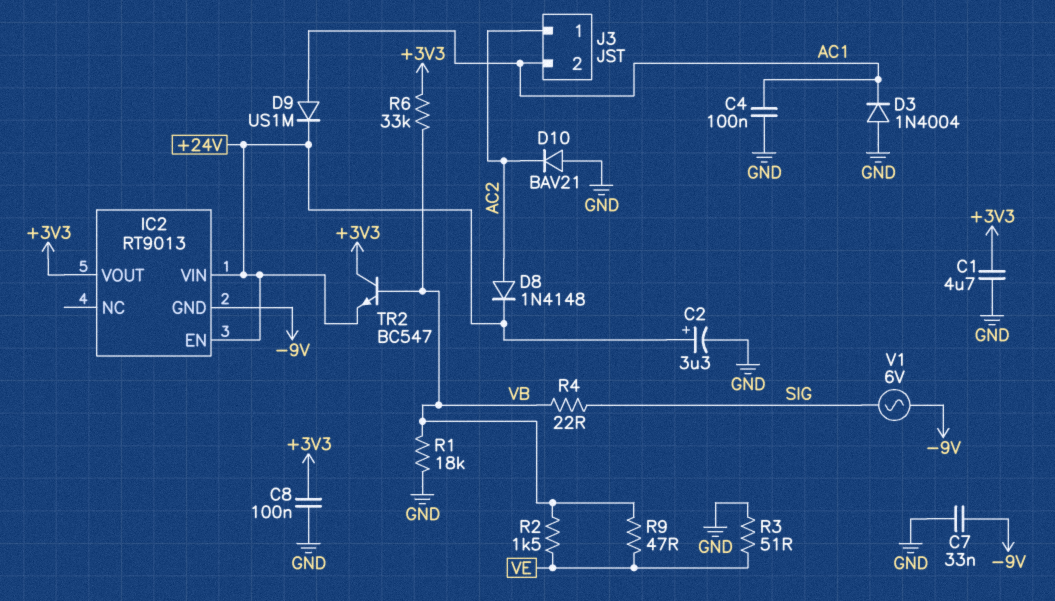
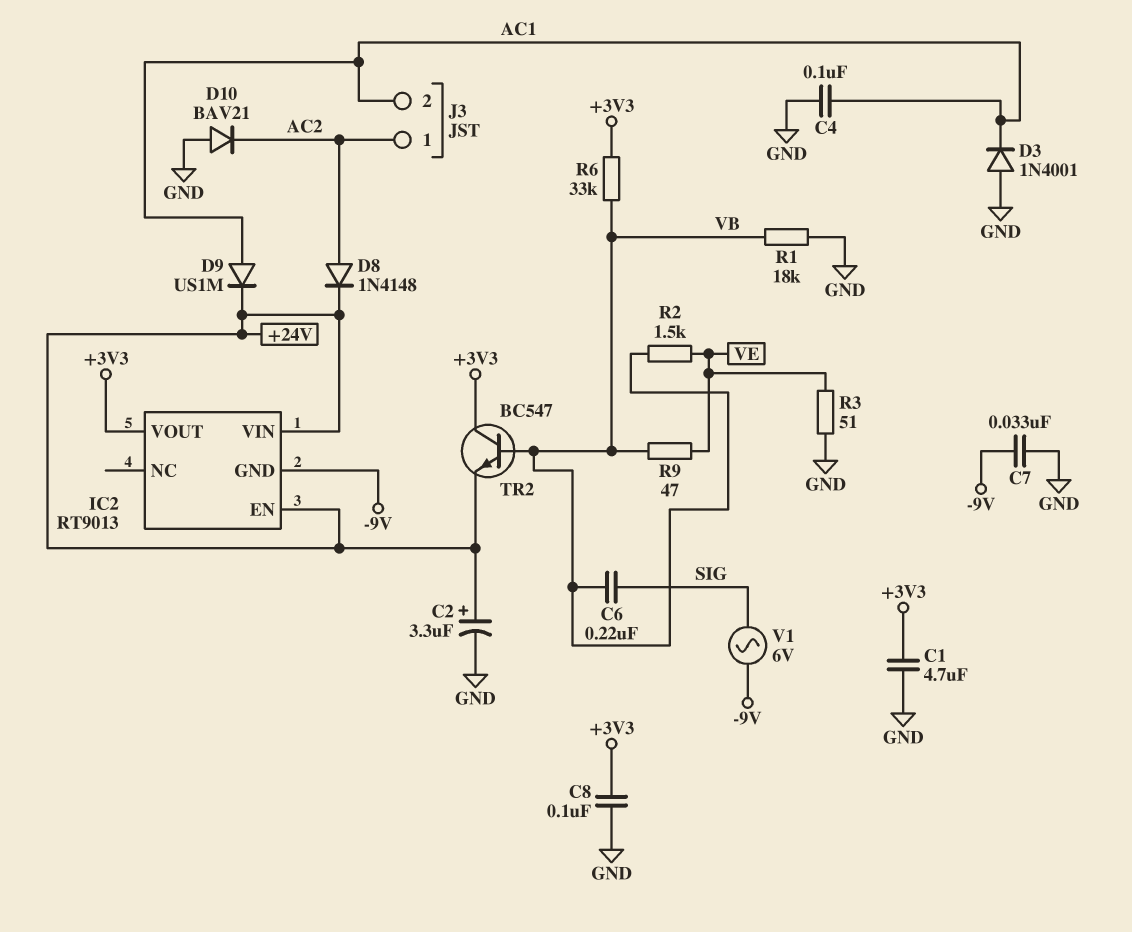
C6: none -> 220nF (SIG, VB)
D3: diode 1N4004 (A GND, K AC1) -> diode 1N4001 (A GND, K AC1)
R4: 22 (SIG, VB) -> none

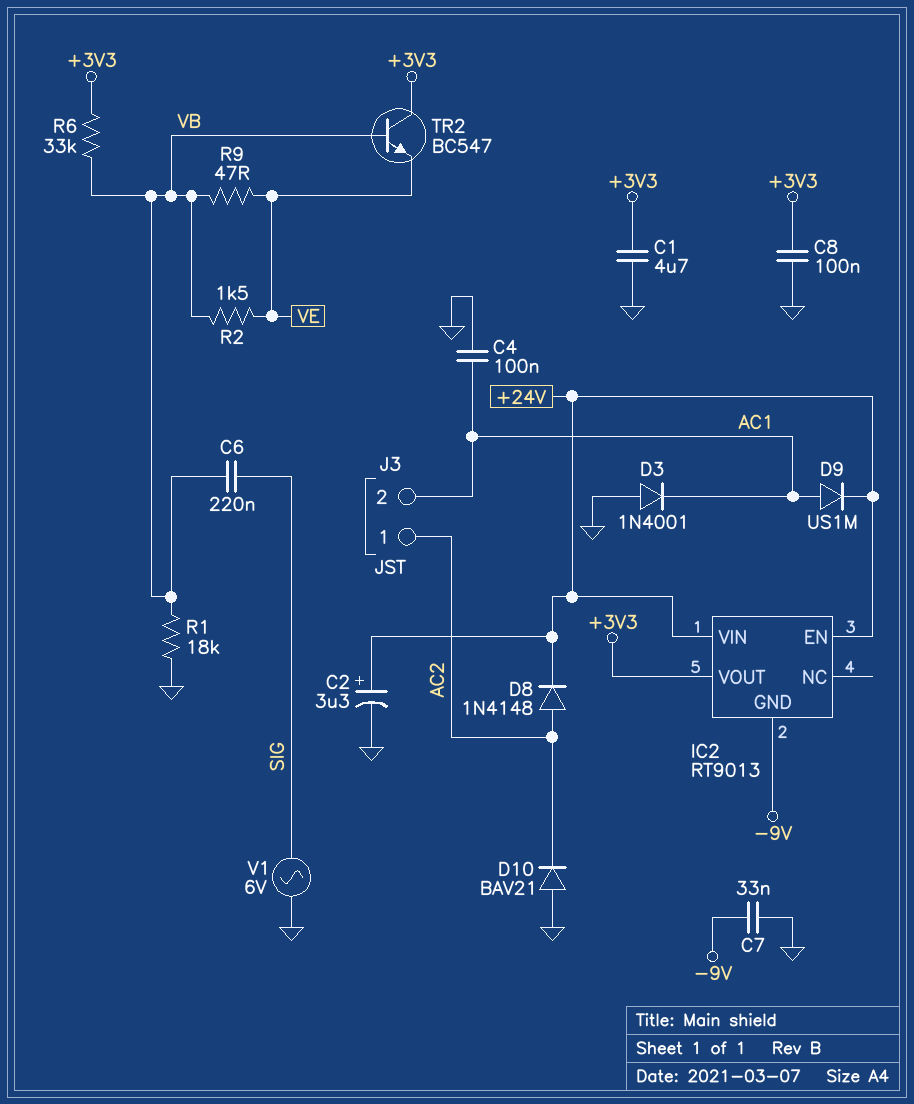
R3: 51 (GND, VE) -> none
TR2: NPN BC547 (B VB, C +3V3, E +24V) -> NPN BC547 (B VB, C +3V3, E VE)
V1: AC 6V (-9V, SIG) -> AC 6V (GND, SIG)

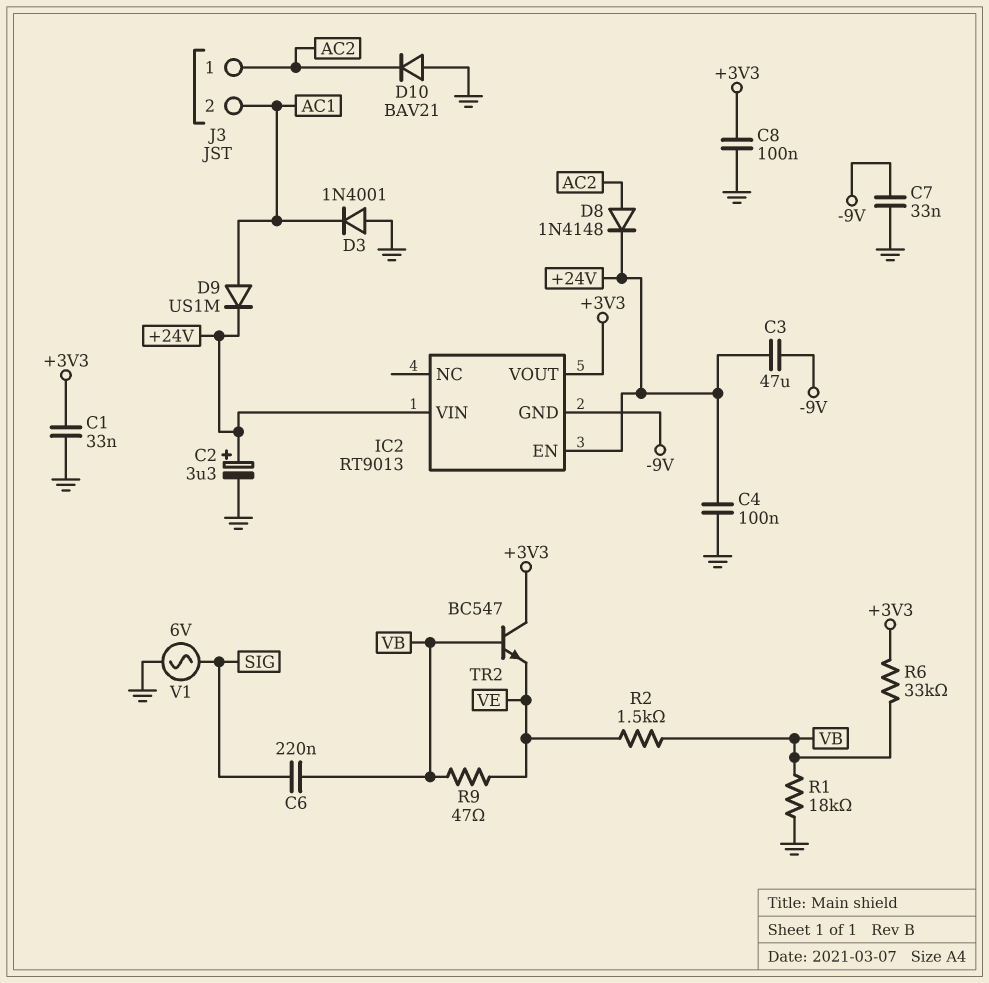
C1: 4.7uF (+3V3, GND) -> 33nF (+3V3, GND)
C3: none -> 47uF (+24V, -9V)
C4: 100nF (AC1, GND) -> 100nF (+24V, GND)

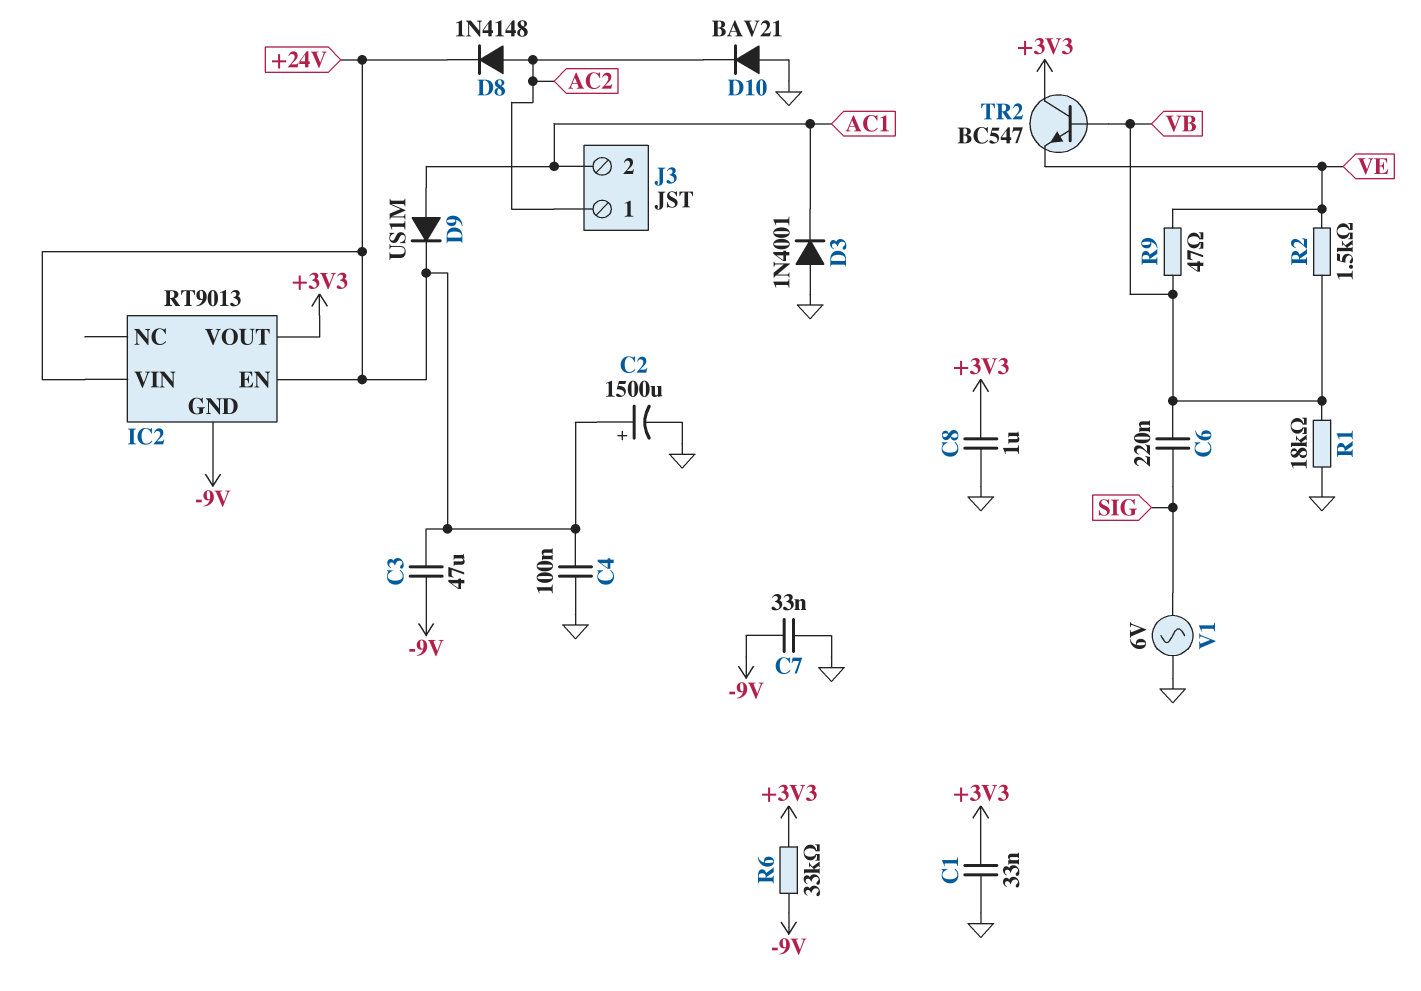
C2: 3.3uF (plus +24V, minus GND) -> 1500uF (plus +24V, minus GND)
C8: 100nF (+3V3, GND) -> 1uF (+3V3, GND)
R6: 33k (+3V3, VB) -> 33k (+3V3, -9V)

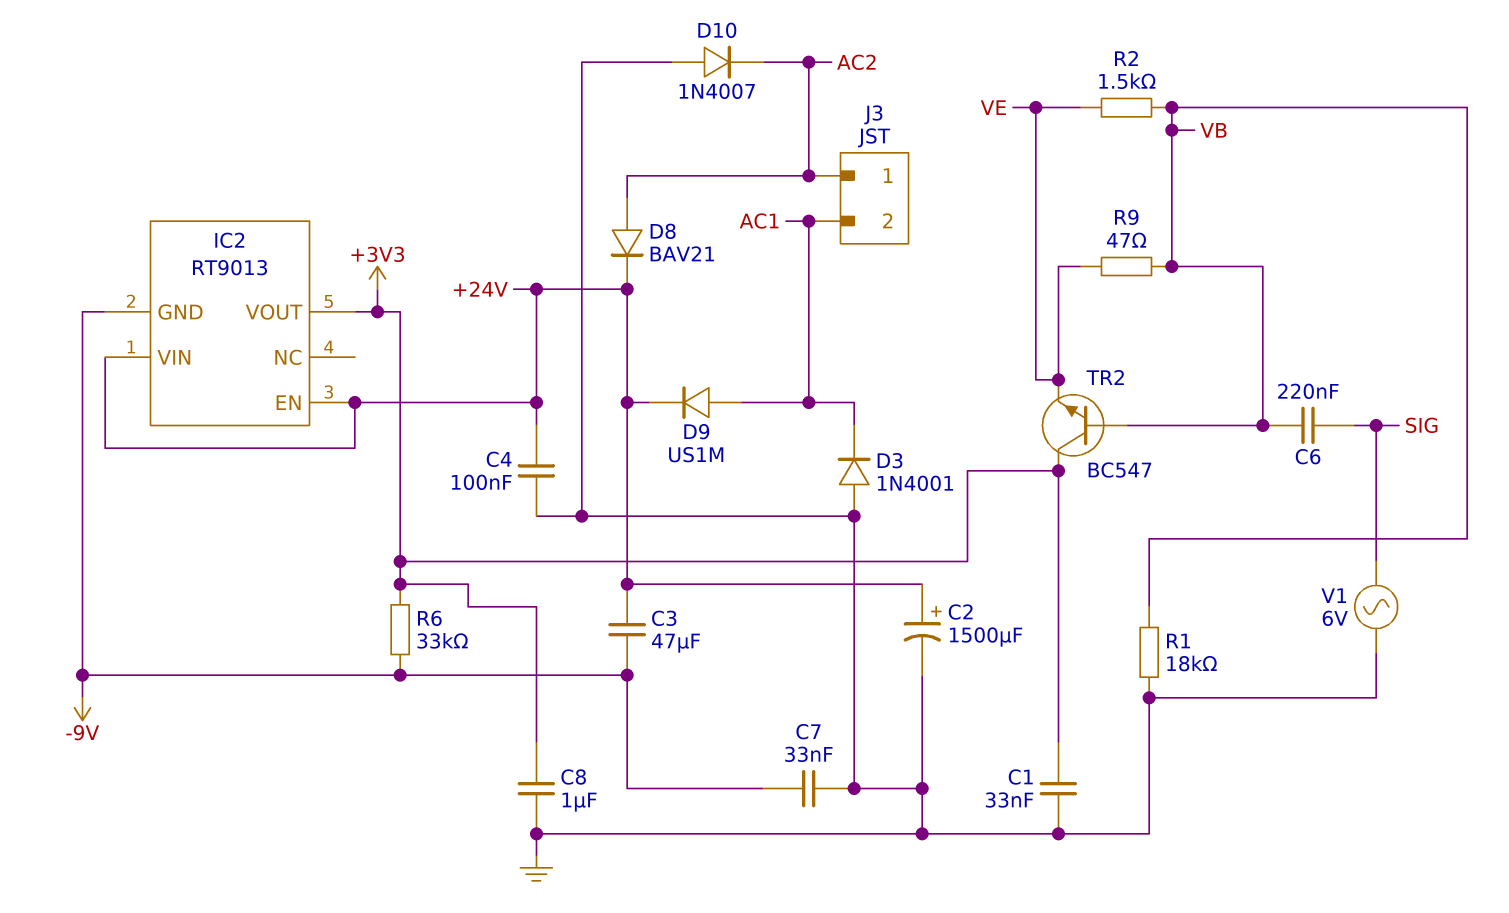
D8: diode 1N4148 (A AC2, K +24V) -> diode BAV21 (A AC2, K +24V)
D10: diode BAV21 (A GND, K AC2) -> diode 1N4007 (A GND, K AC2)

